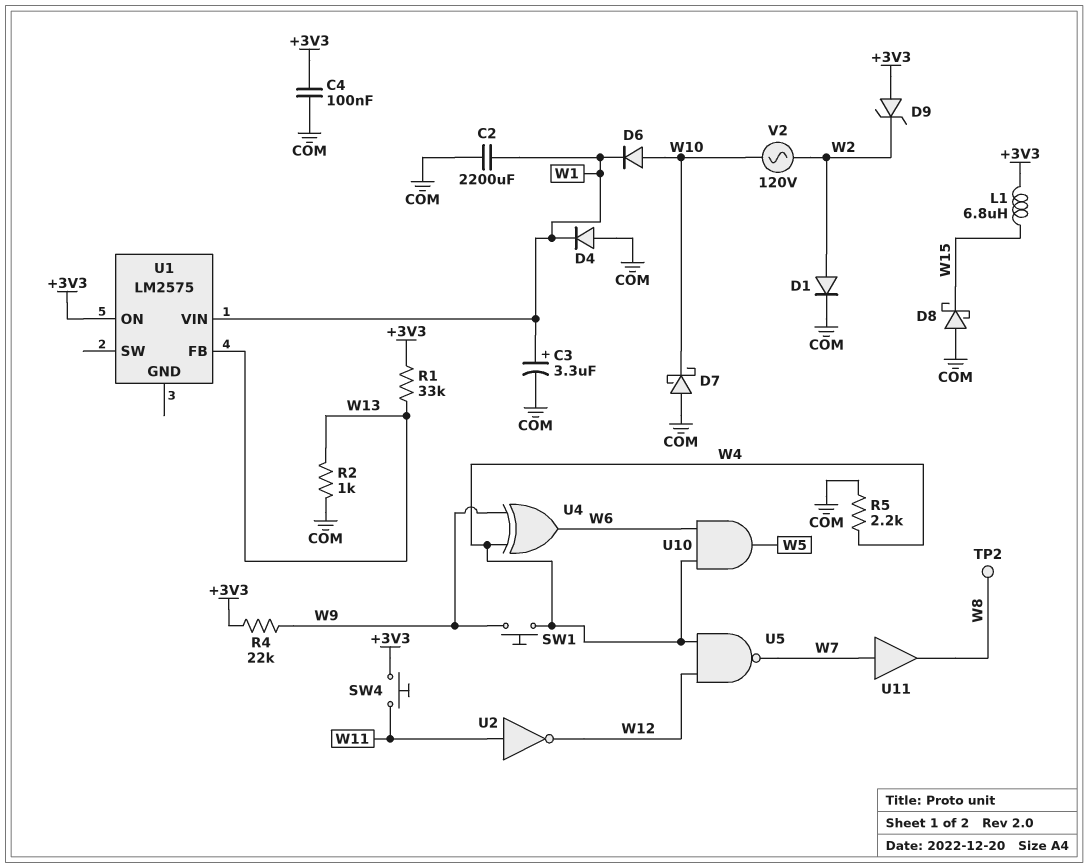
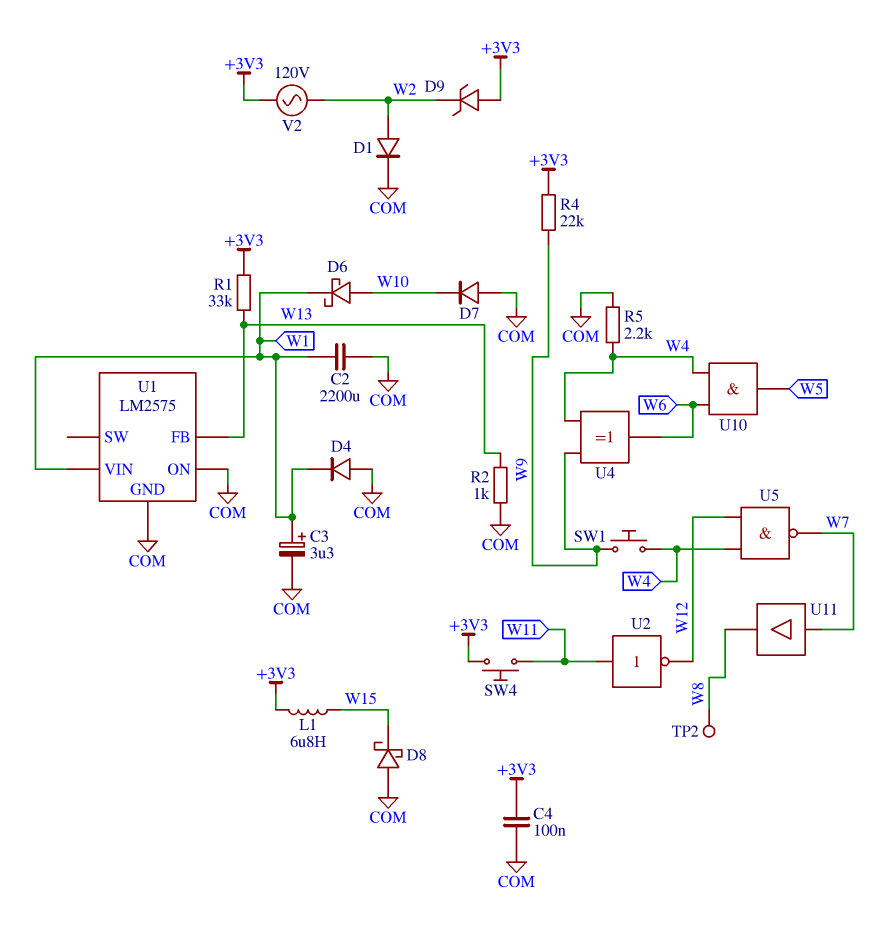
D6: diode (A W10, K W1) -> schottky (A W10, K W1)
D7: schottky (A COM, K W10) -> diode (A COM, K W10)
U1 pin GND: none -> COM
U1 pin ON: +3V3 -> COM
V2: AC 120V (W2, W10) -> AC 120V (+3V3, W2)

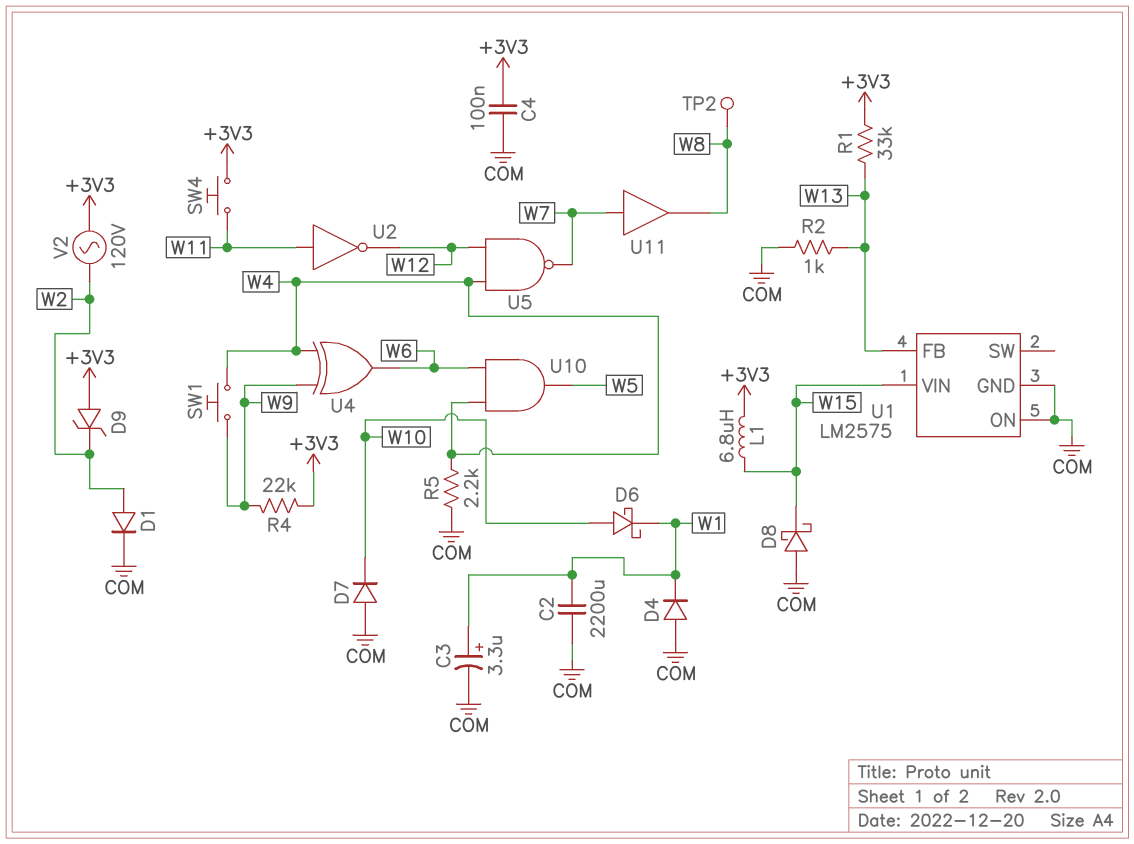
U1 pin VIN: W1 -> W15

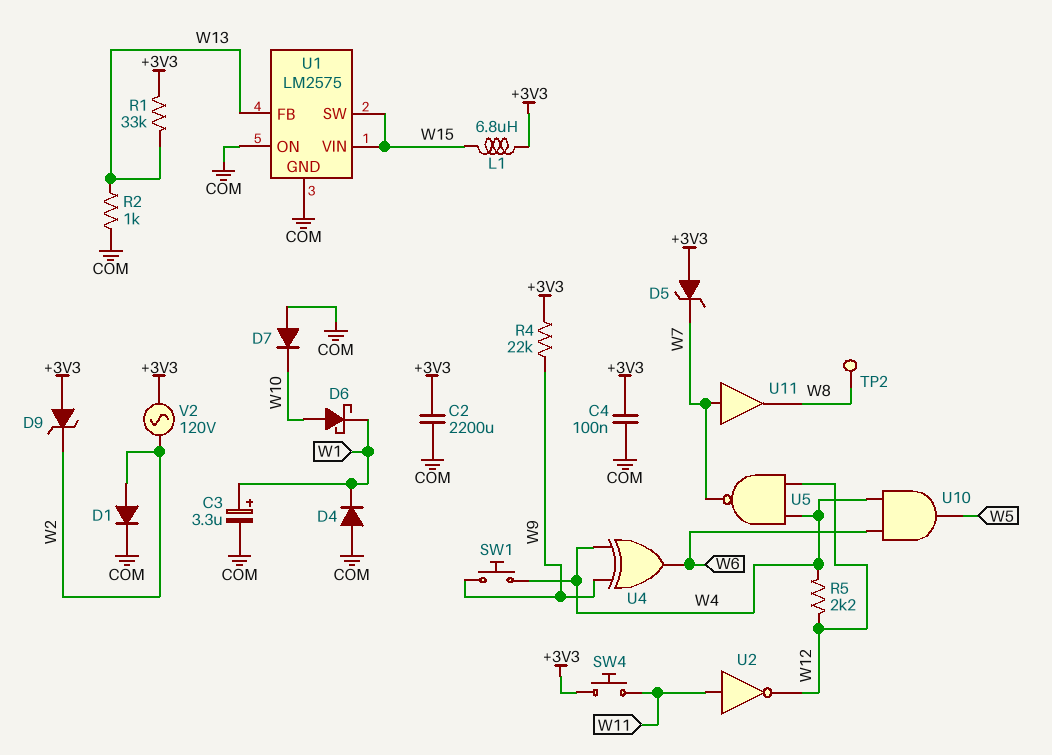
C2: 2200uF (COM, W1) -> 2200uF (+3V3, COM)
D5: none -> zener (A +3V3, K W7)
D8: schottky (A COM, K W15) -> none
R5: 2.2k (COM, W4) -> 2.2k (W4, W12)
U1 pin SW: none -> W15

